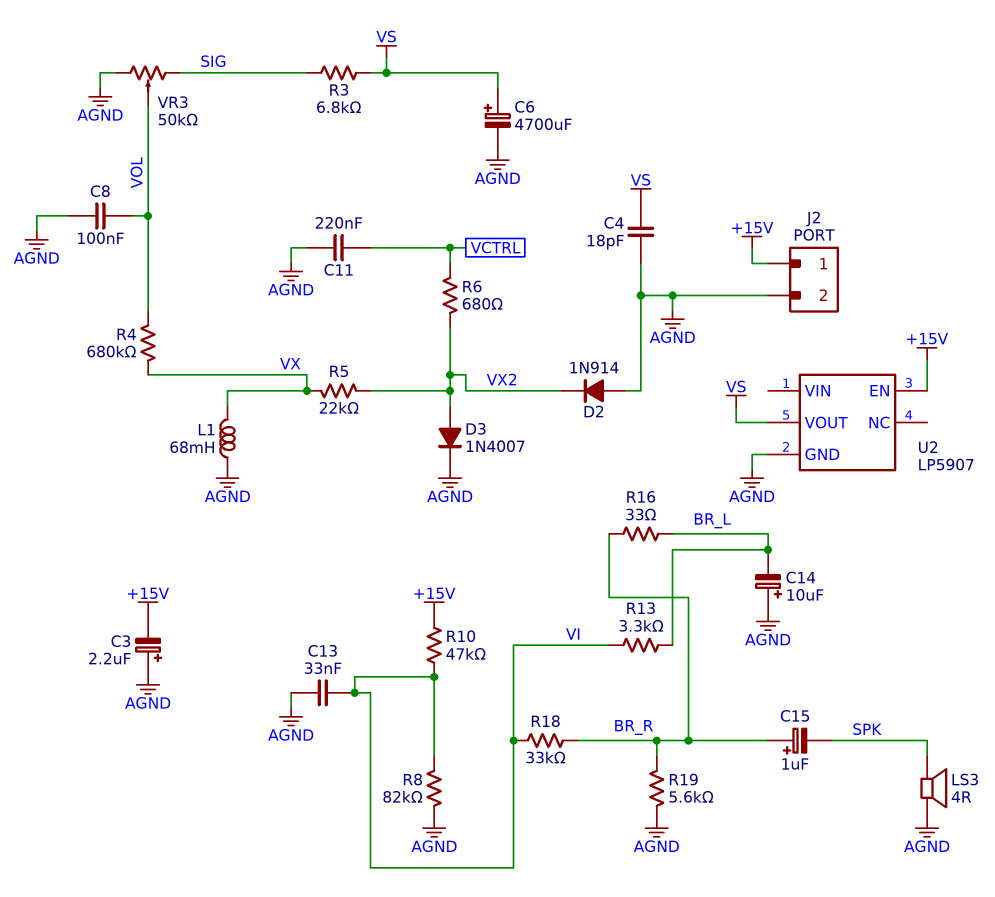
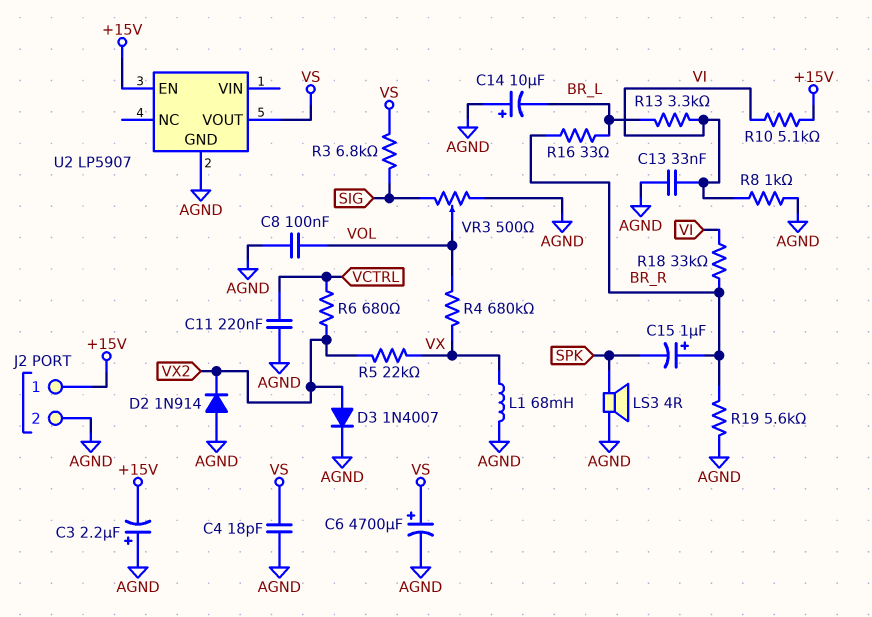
R8: 82k (AGND, VI) -> 1k (AGND, VI)
R10: 47k (+15V, VI) -> 5.1k (+15V, VI)
VR3: 50k (AGND, SIG, wiper VOL) -> 500 (AGND, SIG, wiper VOL)

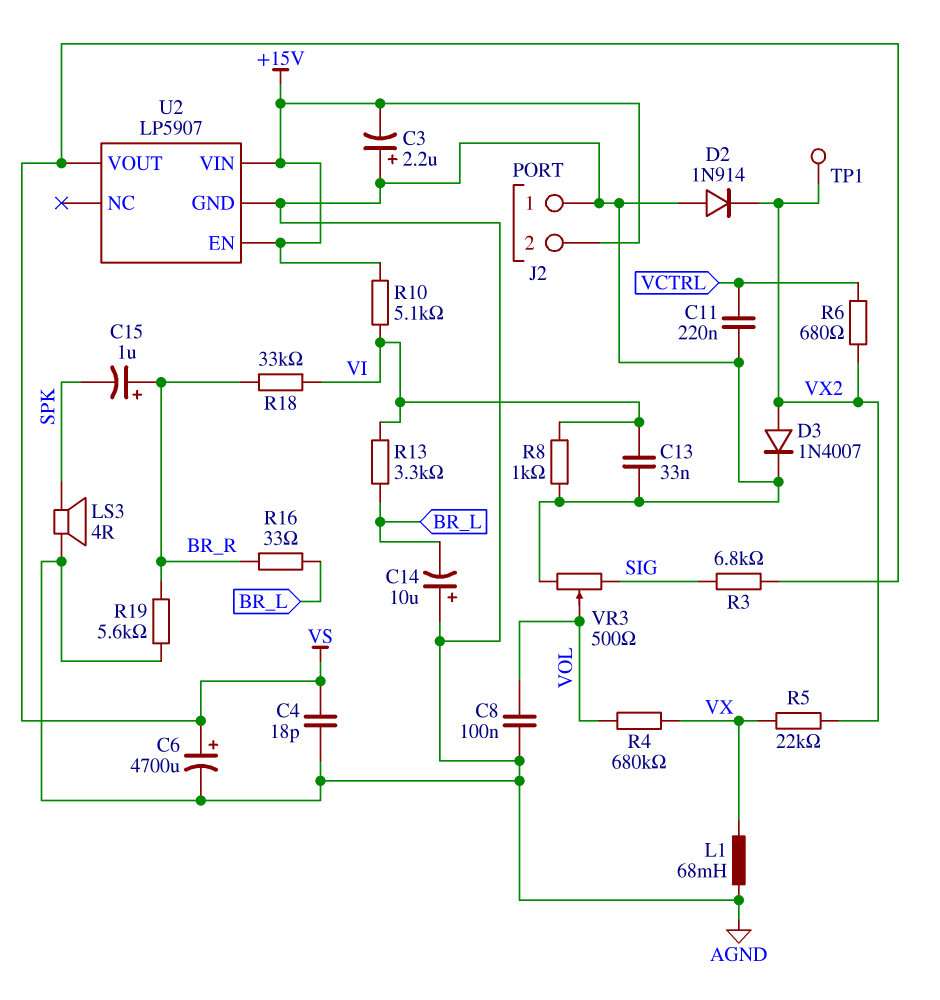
J2 pin 1: +15V -> AGND
J2 pin 2: AGND -> +15V
TP1: none -> test point (VX2)
U2 pin VIN: none -> +15V

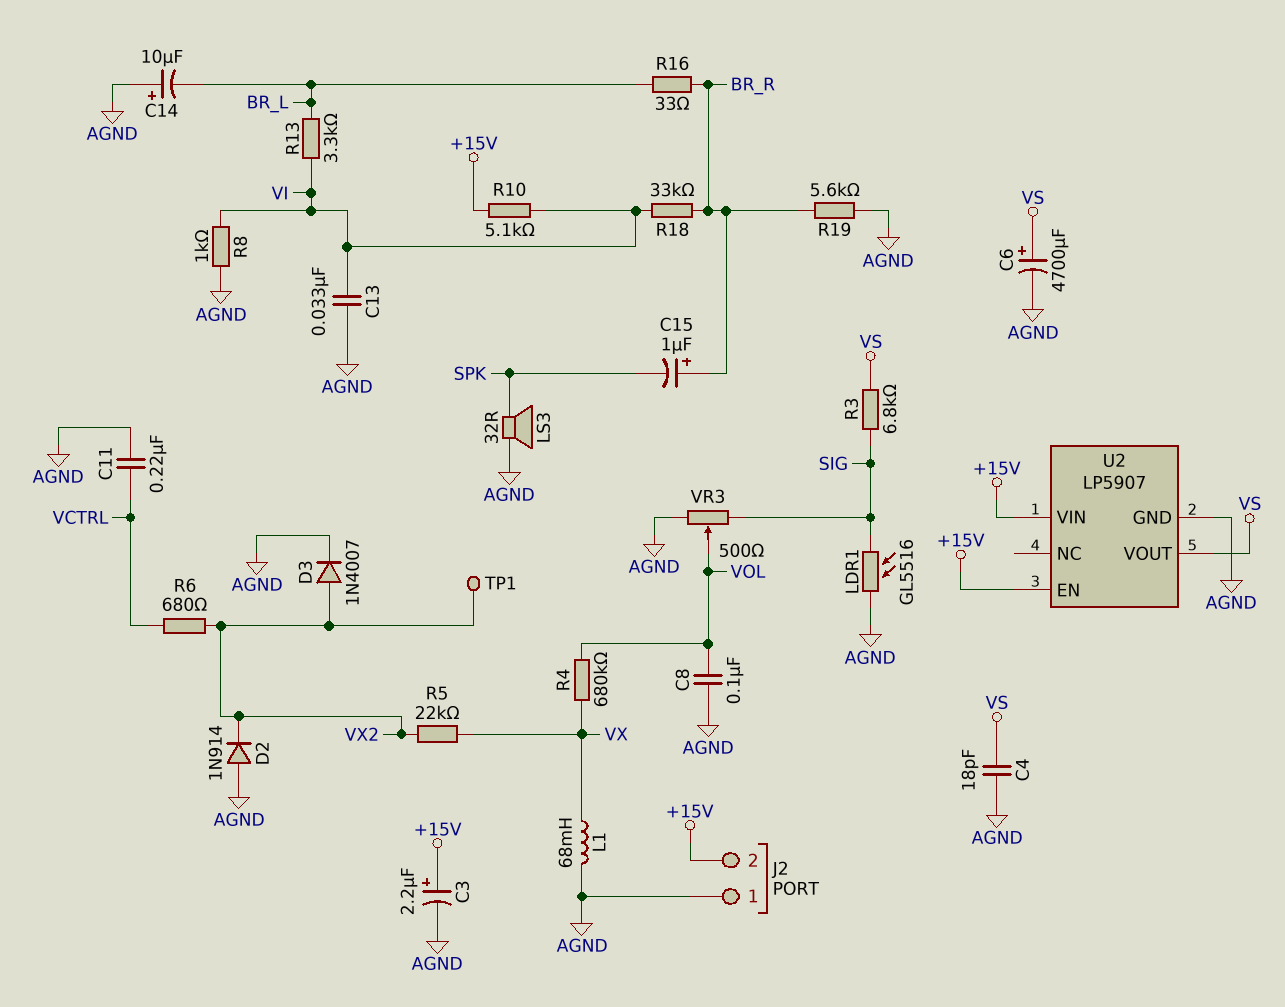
C3: 2.2uF (plus AGND, minus +15V) -> 2.2uF (plus +15V, minus AGND)
LDR1: none -> GL5516 (AGND, SIG)
LS3: speaker 4R (AGND, SPK) -> speaker 32R (AGND, SPK)

